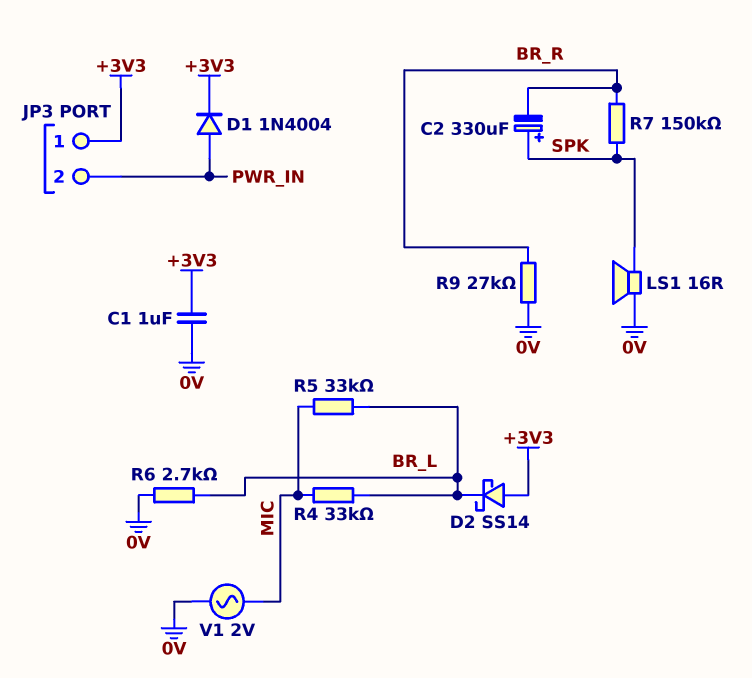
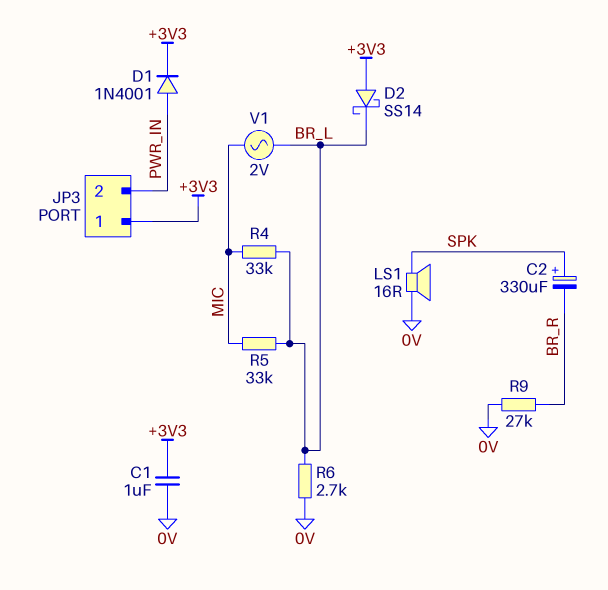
D1: diode 1N4004 (A PWR_IN, K +3V3) -> diode 1N4001 (A PWR_IN, K +3V3)
R7: 150k (BR_R, SPK) -> none
V1: AC 2V (0V, MIC) -> AC 2V (BR_L, MIC)

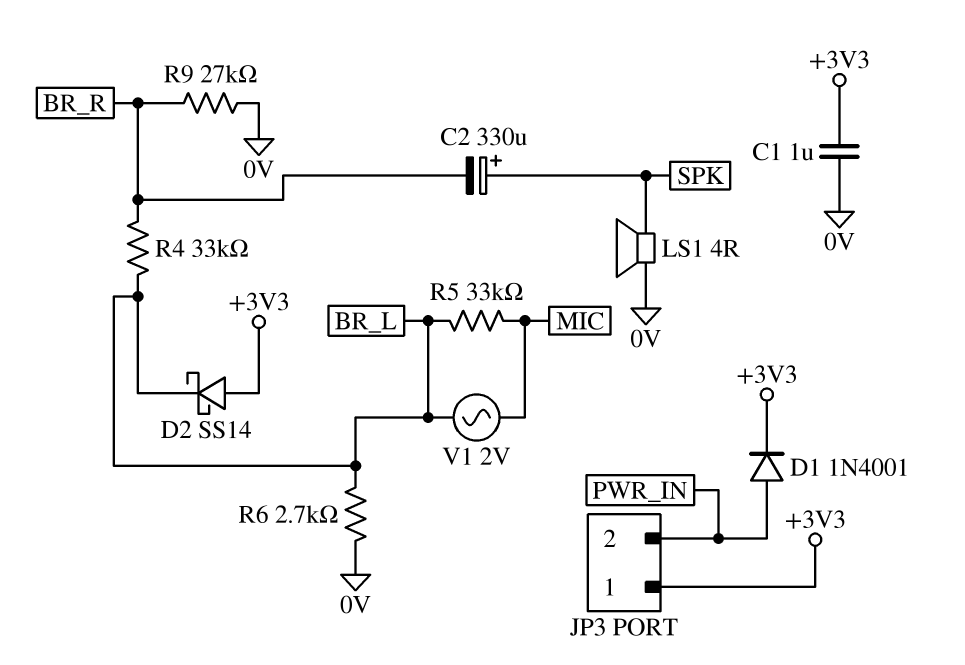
LS1: speaker 16R (0V, SPK) -> speaker 4R (0V, SPK)
R4: 33k (BR_L, MIC) -> 33k (BR_L, BR_R)

